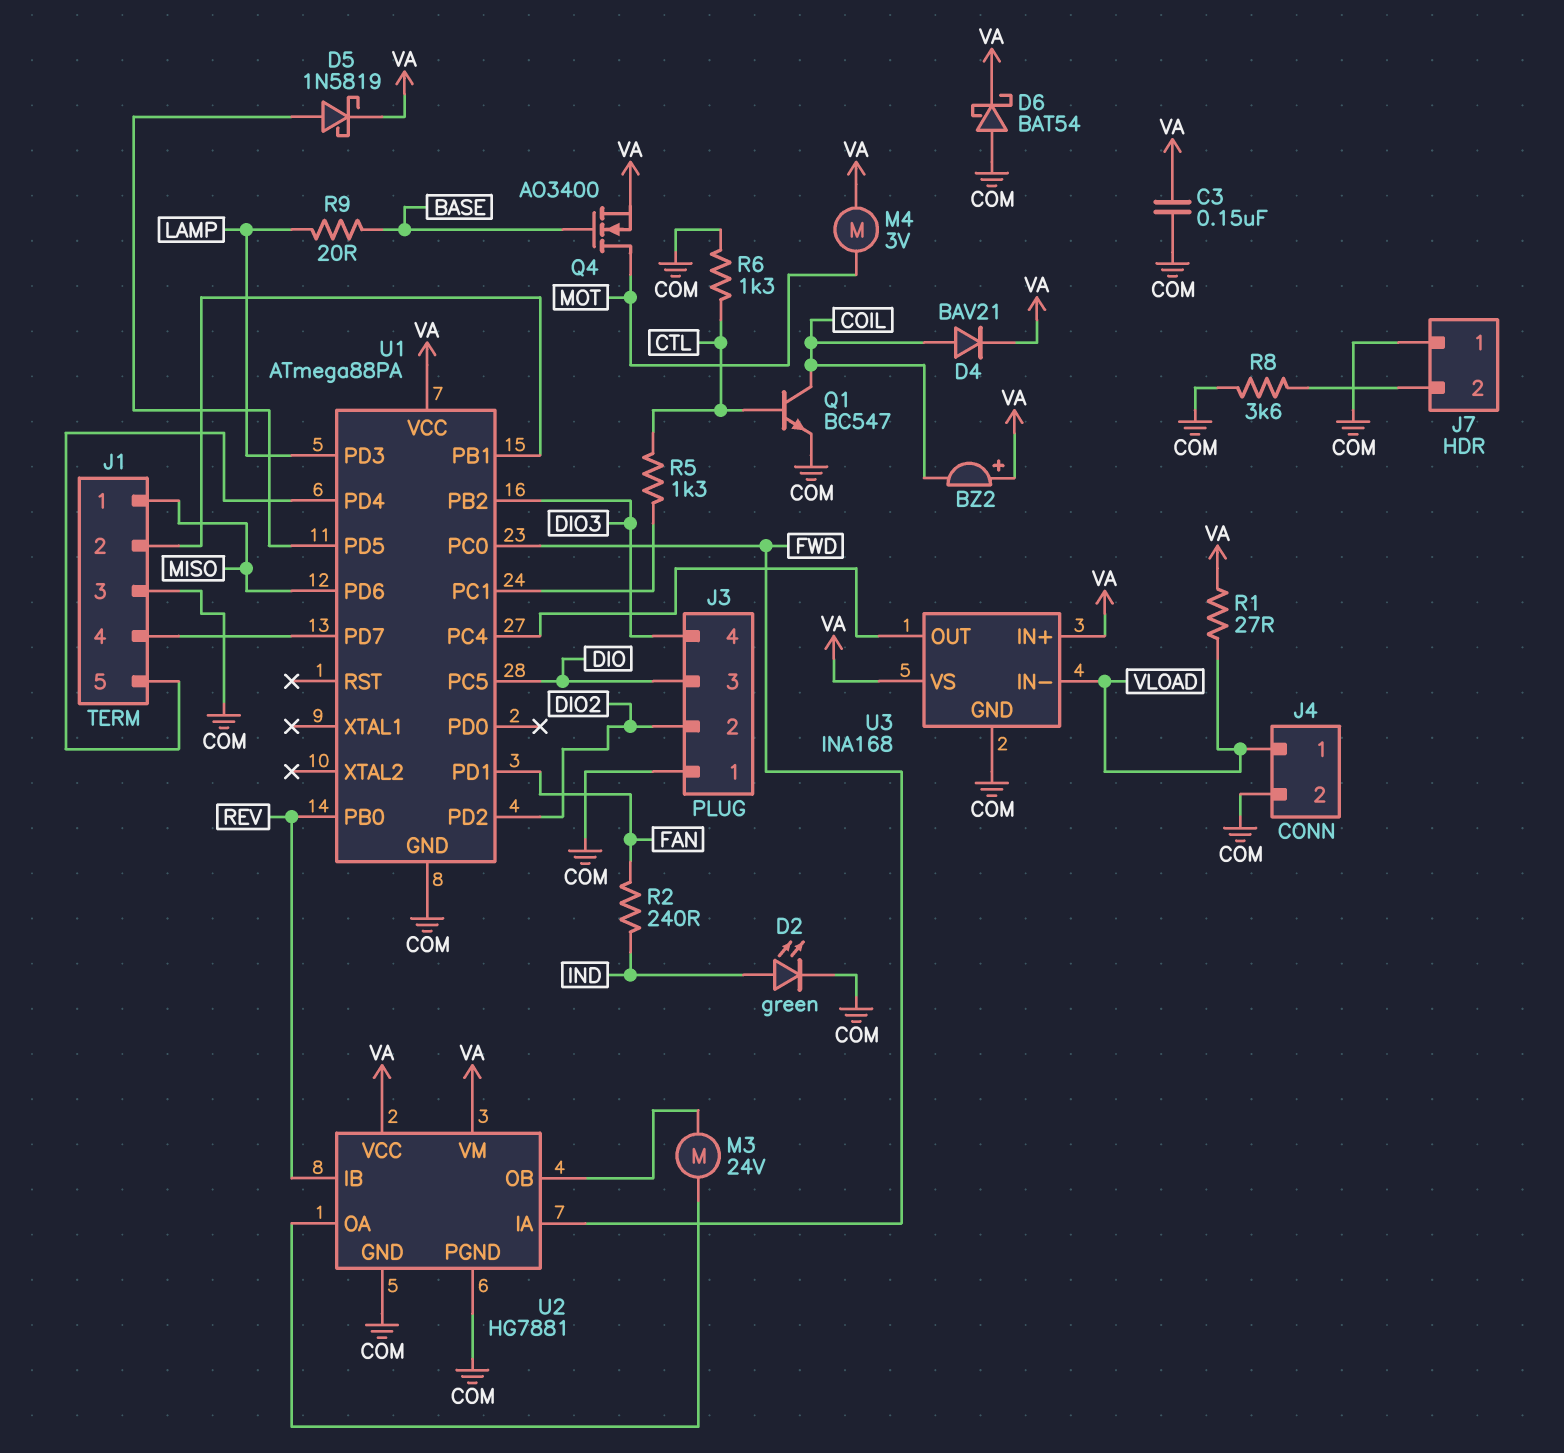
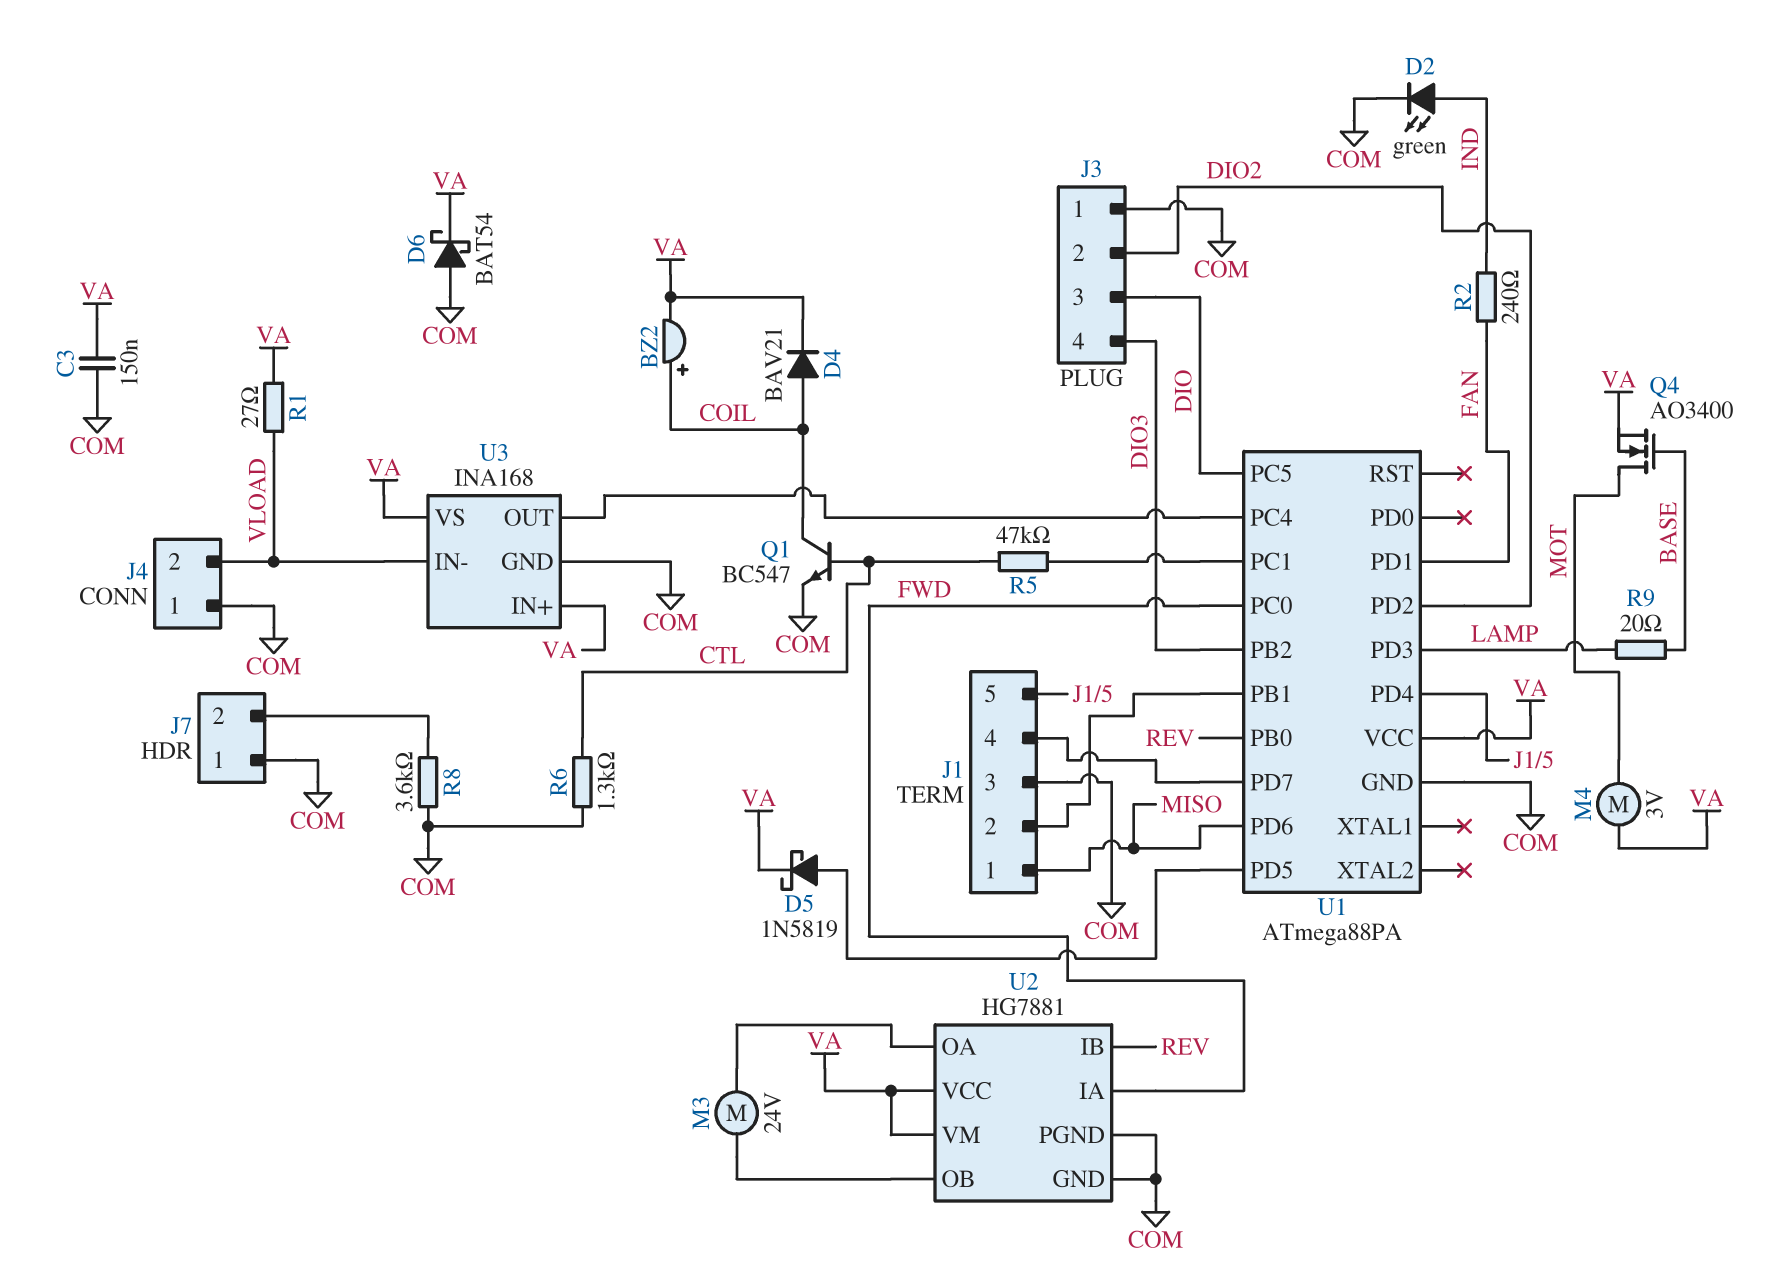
BZ2: buzzer (plus VA, minus COIL) -> buzzer (plus COIL, minus VA)
J4 pin 1: VLOAD -> COM
J4 pin 2: COM -> VLOAD
R5: 1.3k (CTL, U1/PC1) -> 47k (CTL, U1/PC1)

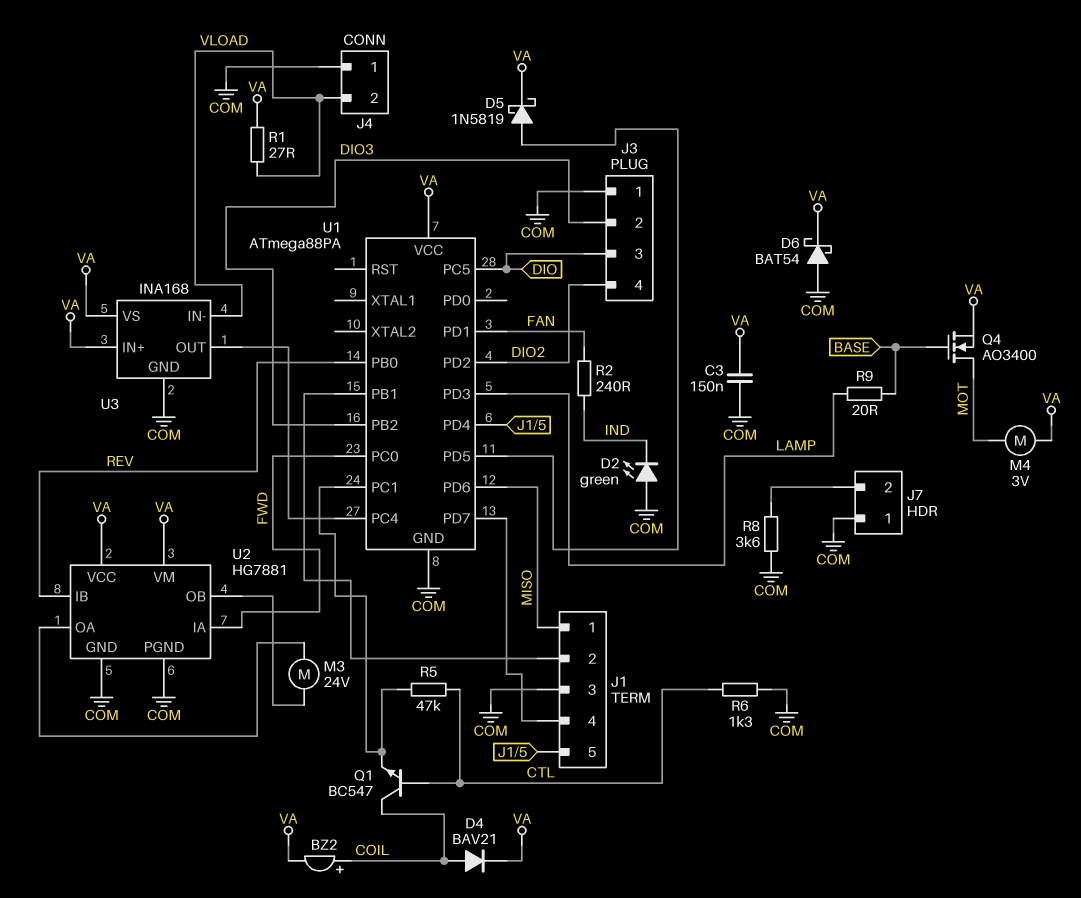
D2: LED green (A IND, K COM) -> LED green (A COM, K IND)
J3 pin 2: DIO2 -> DIO3
J3 pin 4: DIO3 -> DIO2
Q1: NPN BC547 (B CTL, C COIL, E COM) -> NPN BC547 (B CTL, C COIL, E U1/PC1)

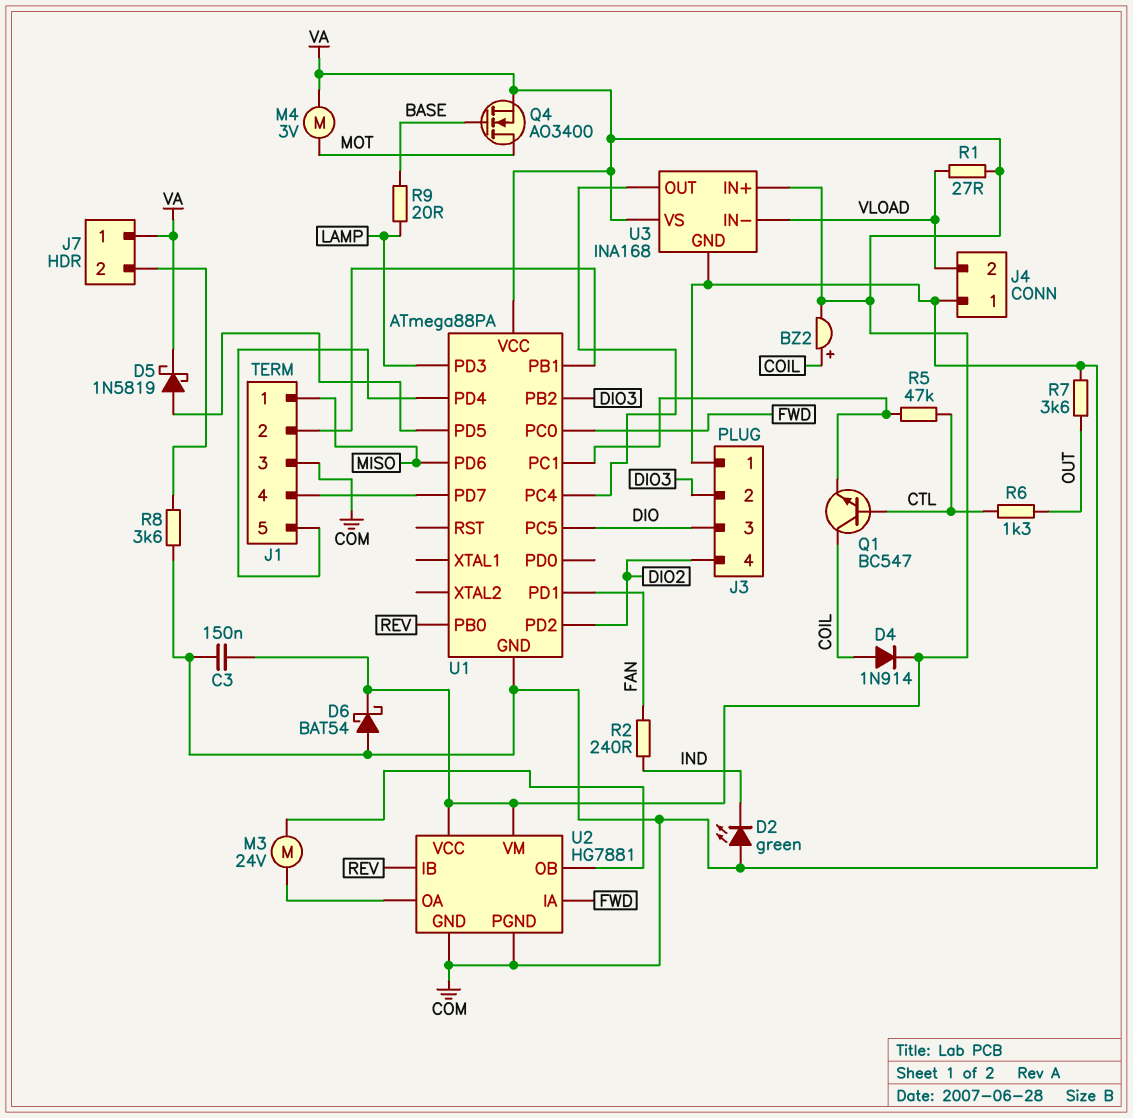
D4: diode BAV21 (A COIL, K VA) -> diode 1N914 (A COIL, K VA)
J7 pin 1: COM -> VA
R6: 1.3k (COM, CTL) -> 1.3k (CTL, OUT)
R7: none -> 3.6k (COM, OUT)

